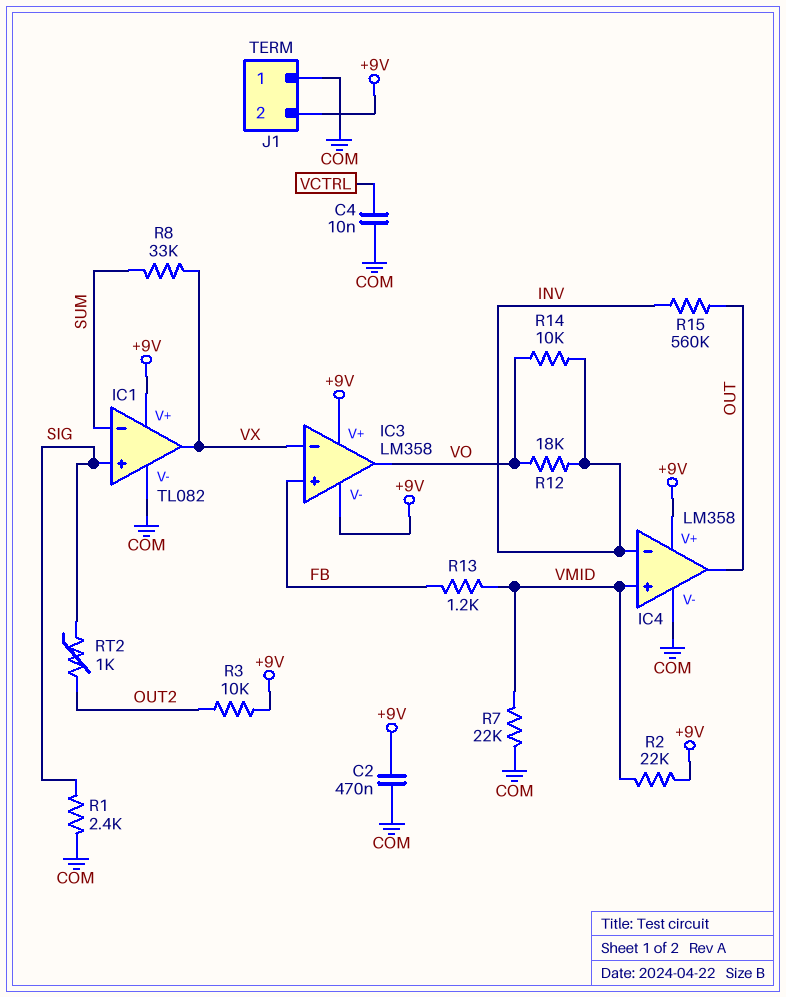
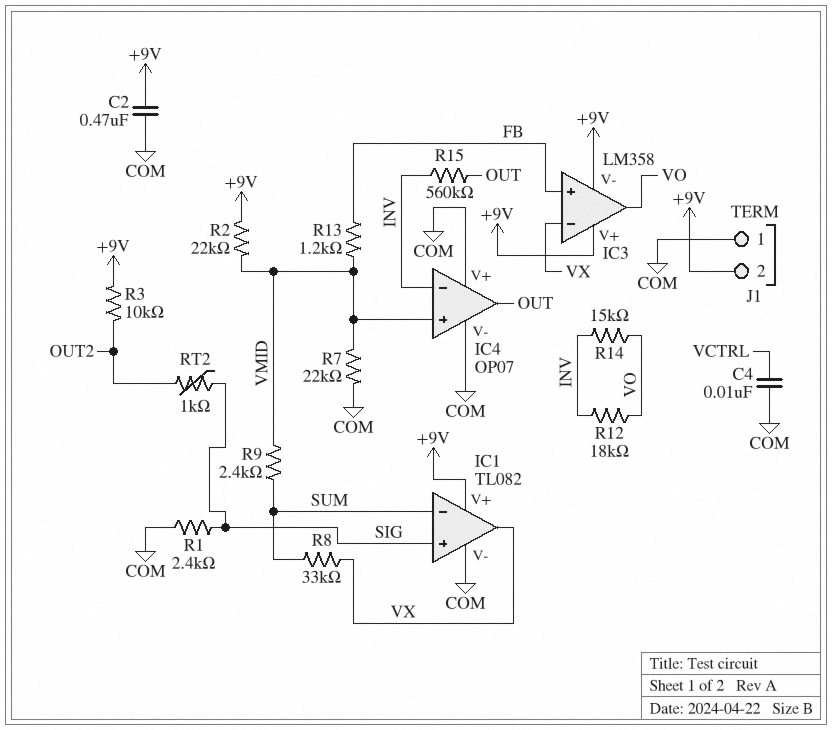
IC4: LM358 -> OP07
IC4 pin V+: +9V -> COM
R9: none -> 2.4k (SUM, VMID)
R14: 10k (INV, VO) -> 15k (INV, VO)

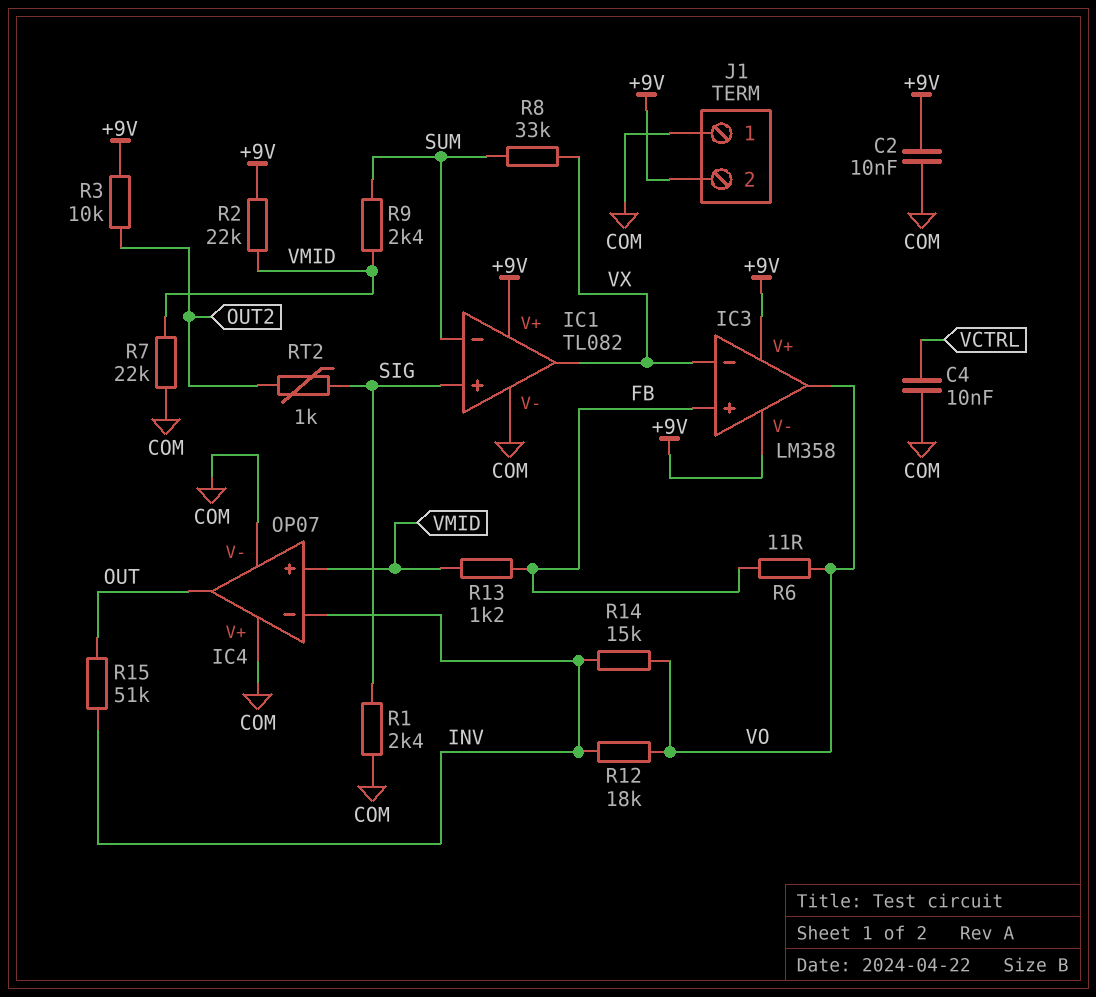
C2: 470nF (+9V, COM) -> 10nF (+9V, COM)
R6: none -> 11 (FB, VO)
R15: 560k (INV, OUT) -> 51k (INV, OUT)

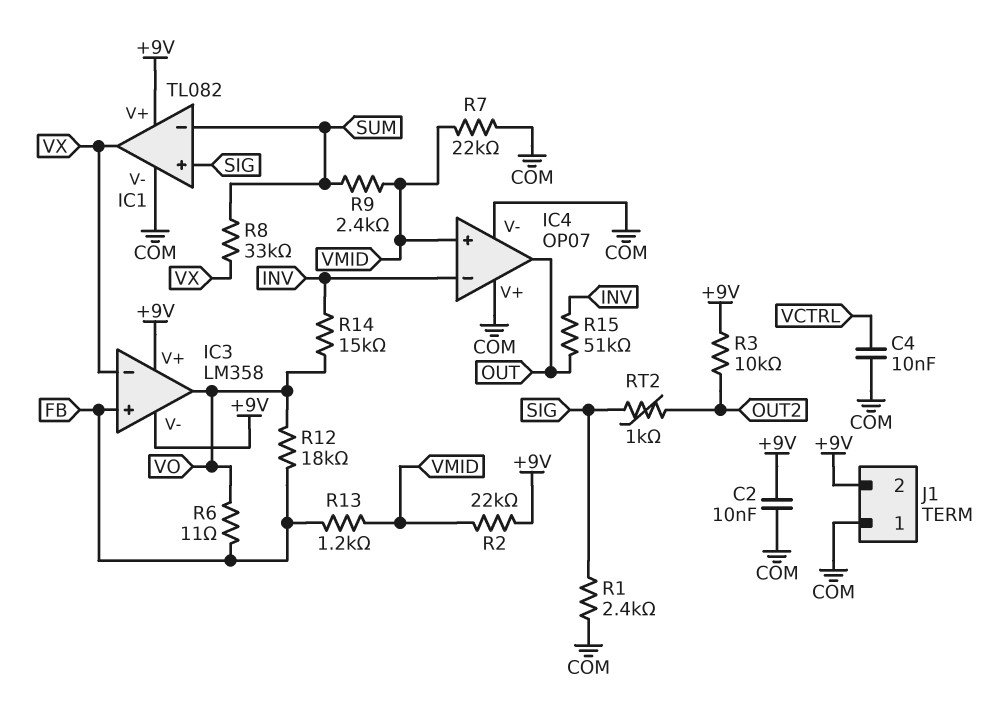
R12: 18k (INV, VO) -> 18k (FB, VO)

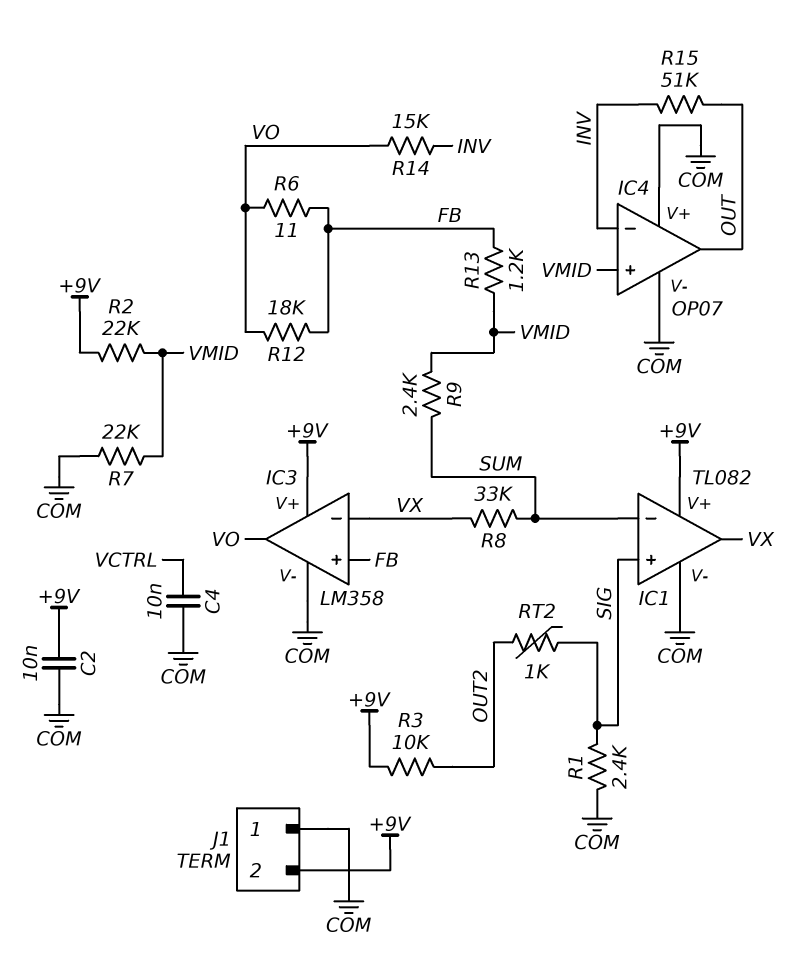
IC3 pin V-: +9V -> COM

